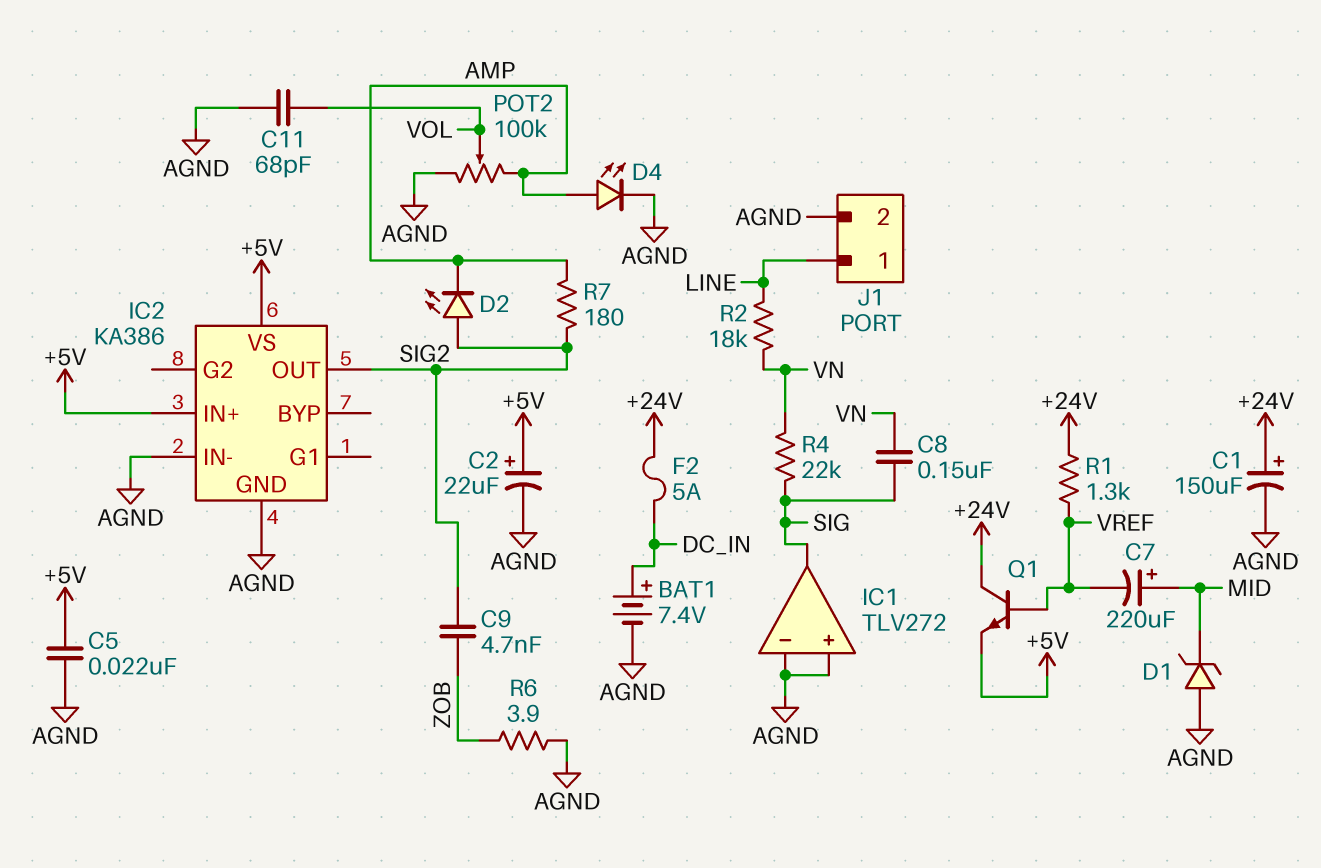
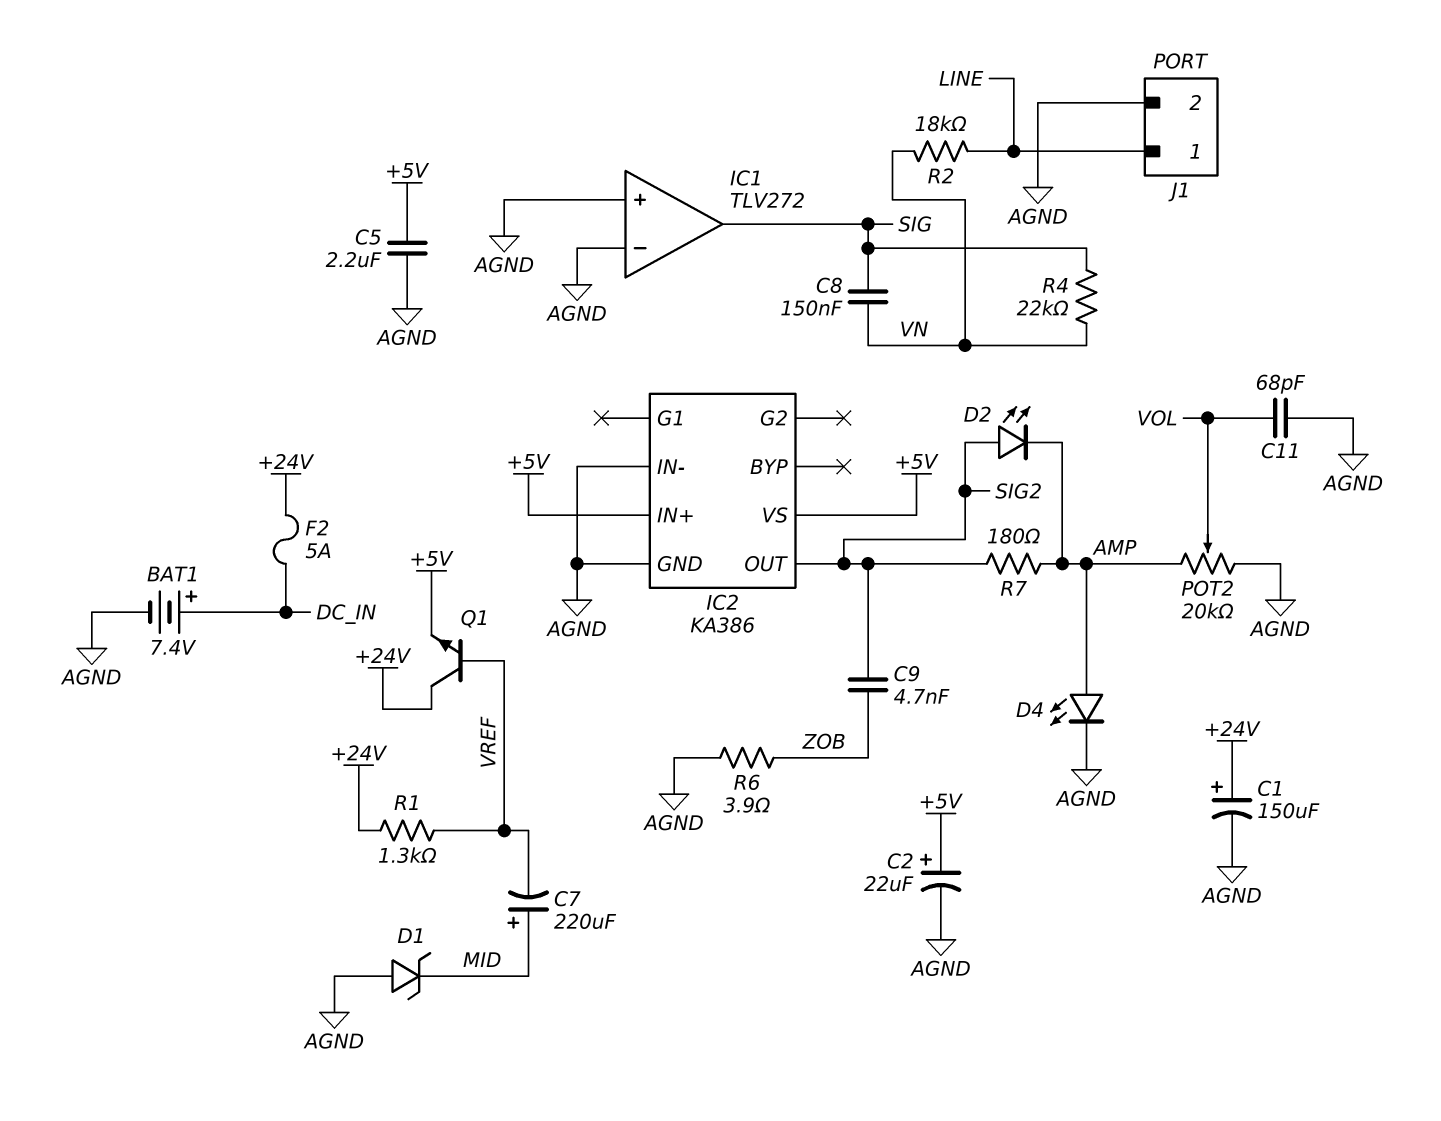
C5: 22nF (+5V, AGND) -> 2.2uF (+5V, AGND)
POT2: 100k (AGND, AMP, wiper VOL) -> 20k (AGND, AMP, wiper VOL)

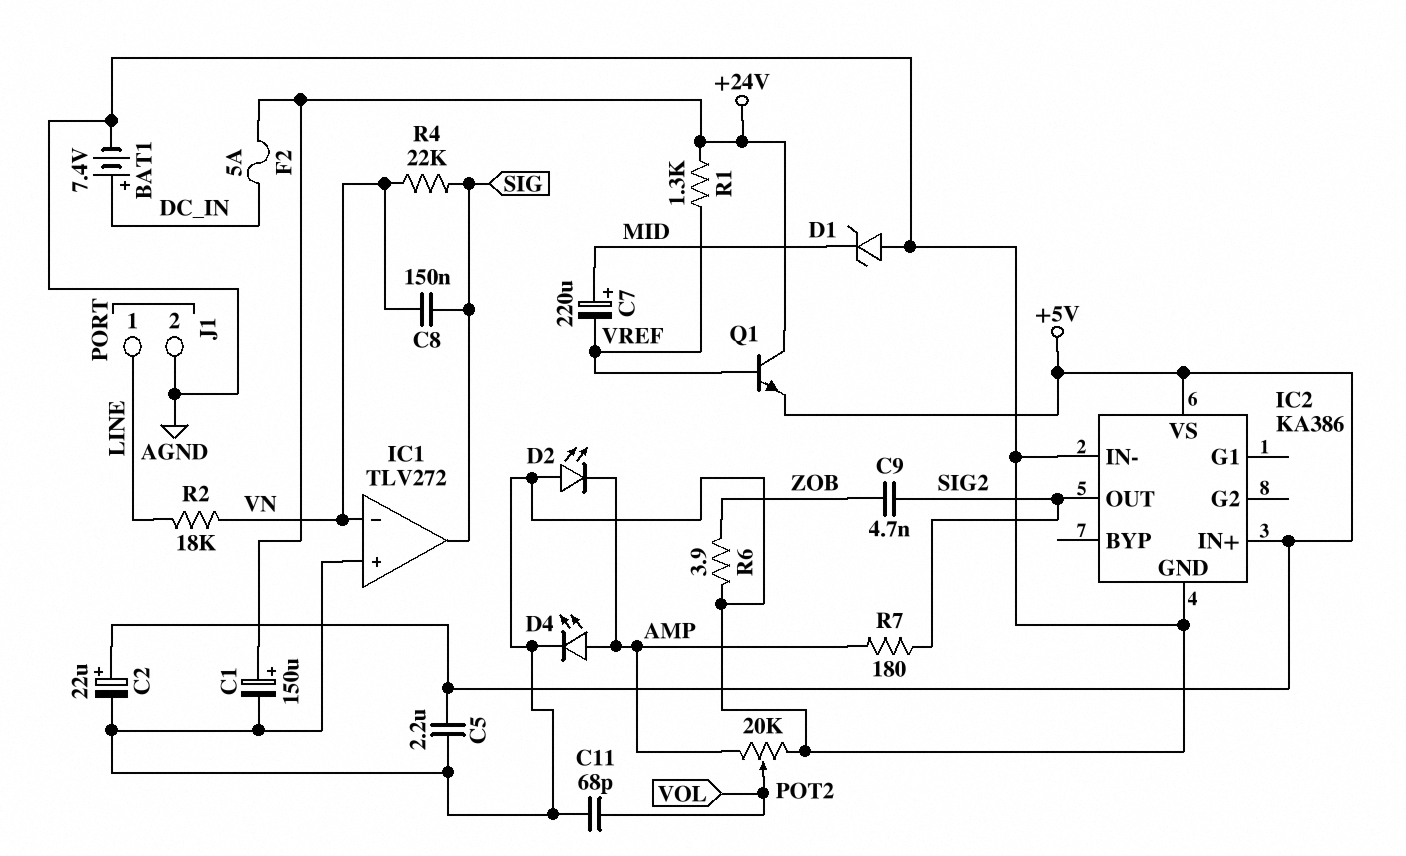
D2: LED (A SIG2, K AMP) -> LED (A AGND, K AMP)
IC1 pin in-: AGND -> VN

